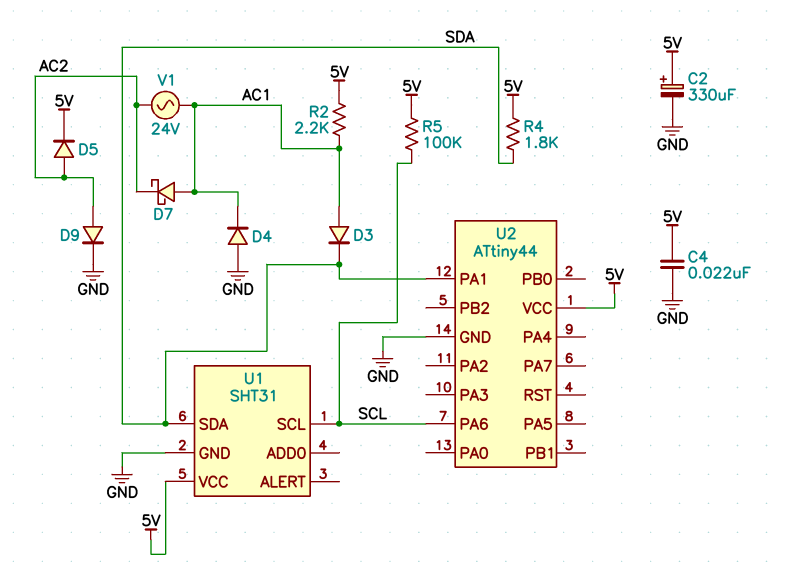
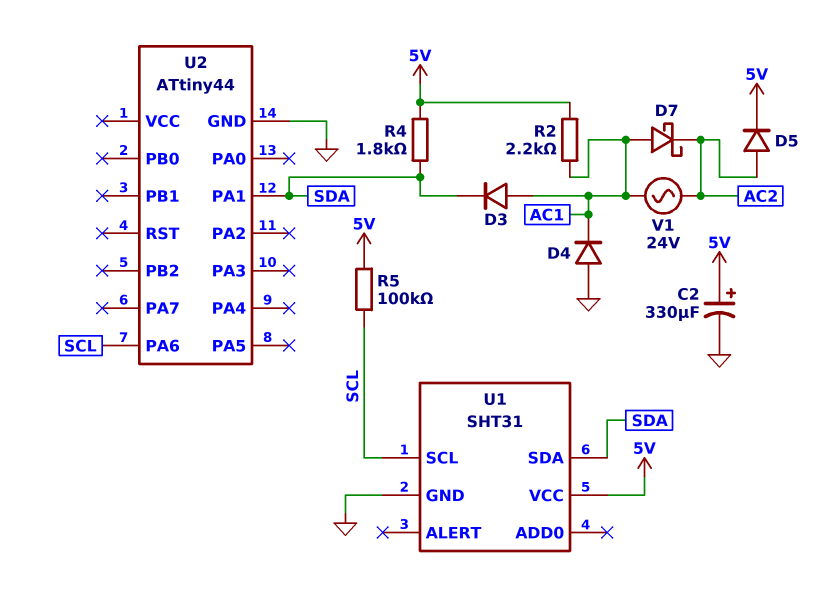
C4: 22nF (5V, GND) -> none
D9: diode (A AC2, K GND) -> none
U2 pin VCC: 5V -> none

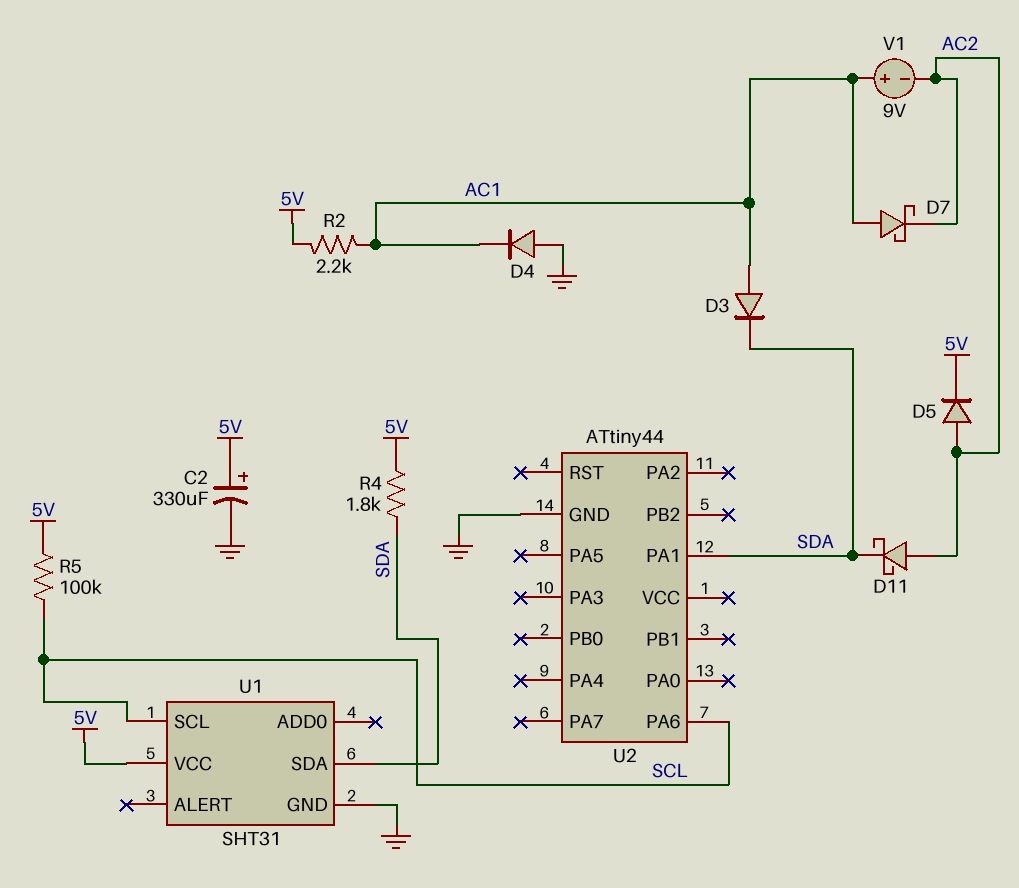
D11: none -> schottky (A AC2, K SDA)
V1: AC 24V (AC1, AC2) -> 9V (plus AC1, minus AC2)

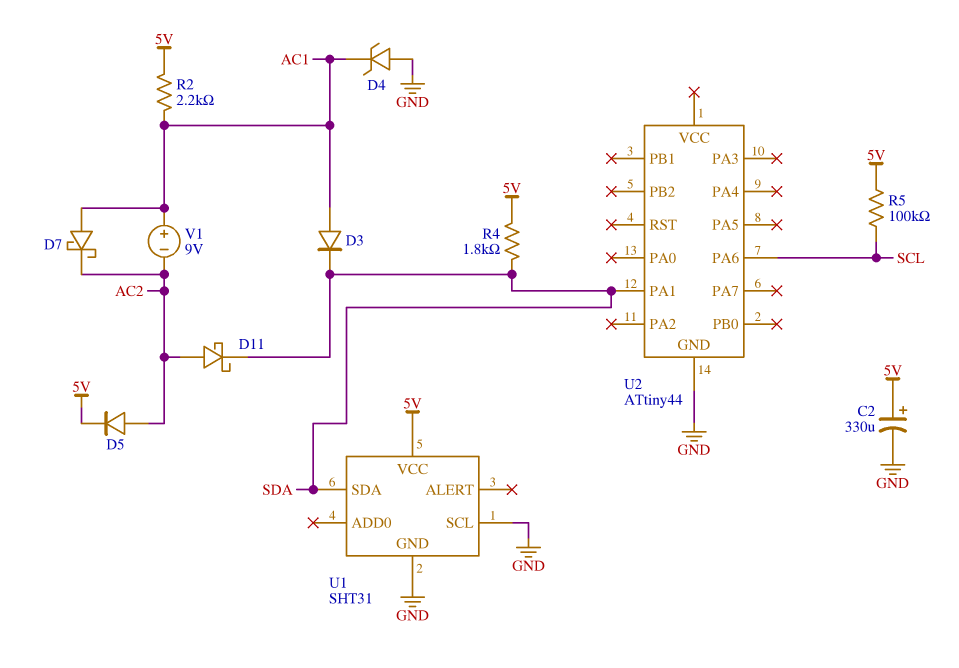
D4: diode (A GND, K AC1) -> zener (A GND, K AC1)
U1 pin SCL: SCL -> GND

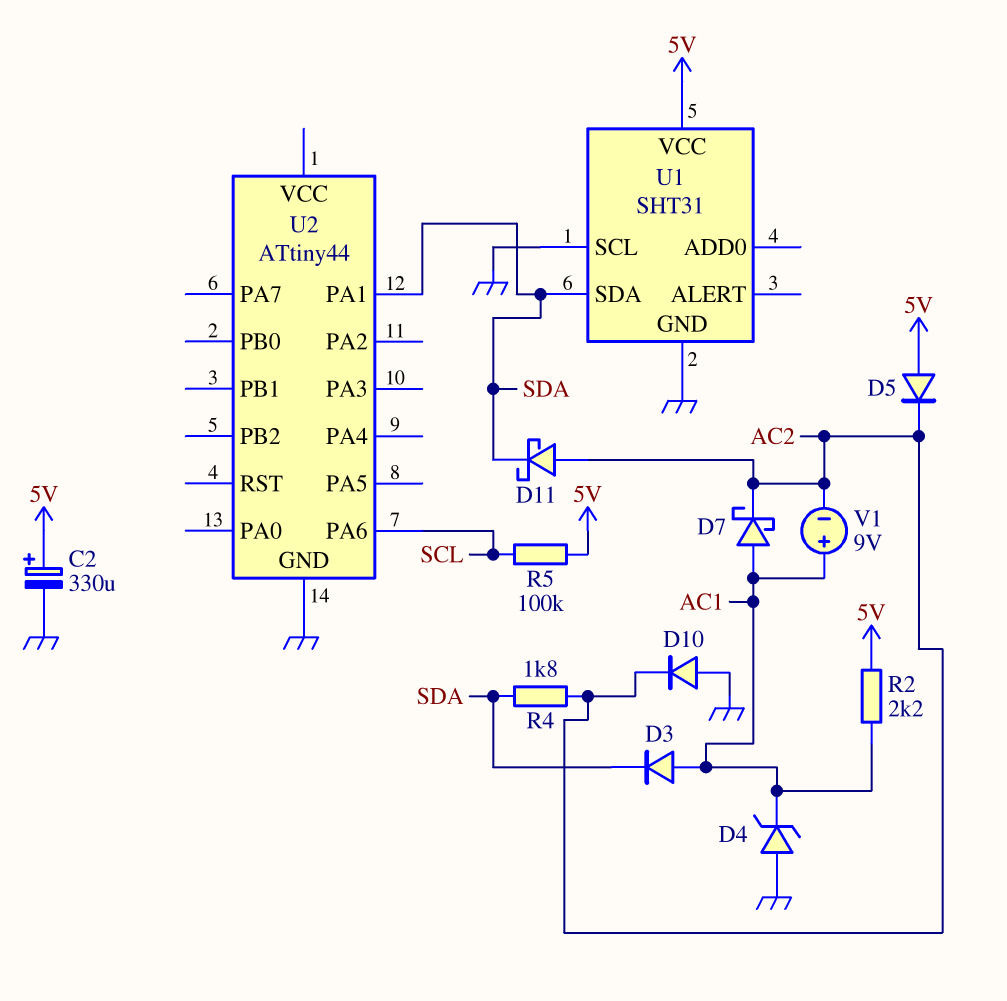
D5: diode (A AC2, K 5V) -> diode (A 5V, K AC2)
D10: none -> diode (A GND, K AC2)
R4: 1.8k (5V, SDA) -> 1.8k (AC2, SDA)

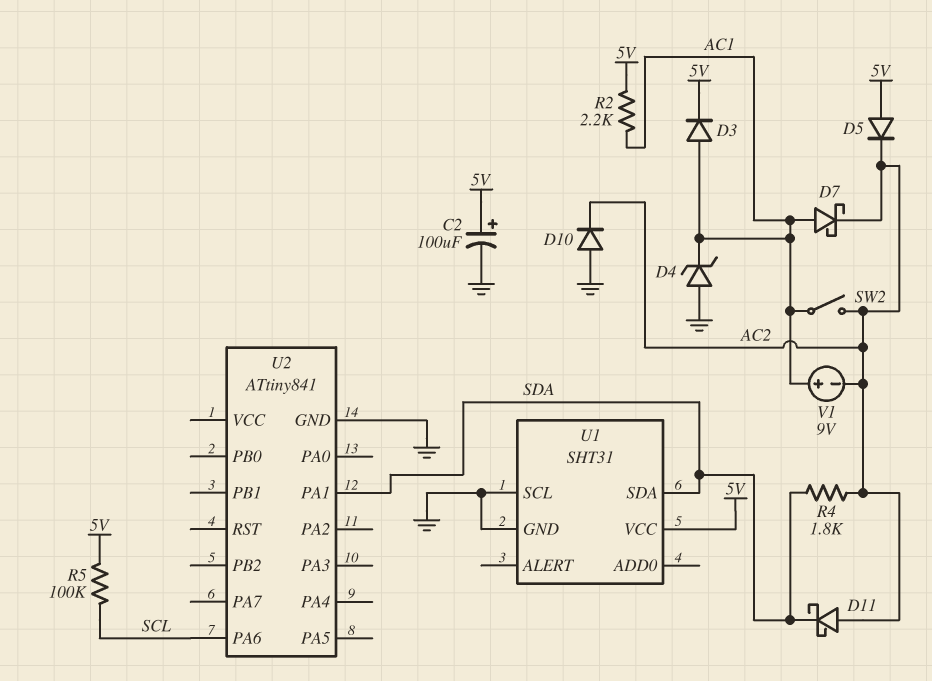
C2: 330uF (plus 5V, minus GND) -> 100uF (plus 5V, minus GND)
D3: diode (A AC1, K SDA) -> diode (A AC1, K 5V)
SW2: none -> switch (AC1, AC2)
U2: ATtiny44 -> ATtiny841

